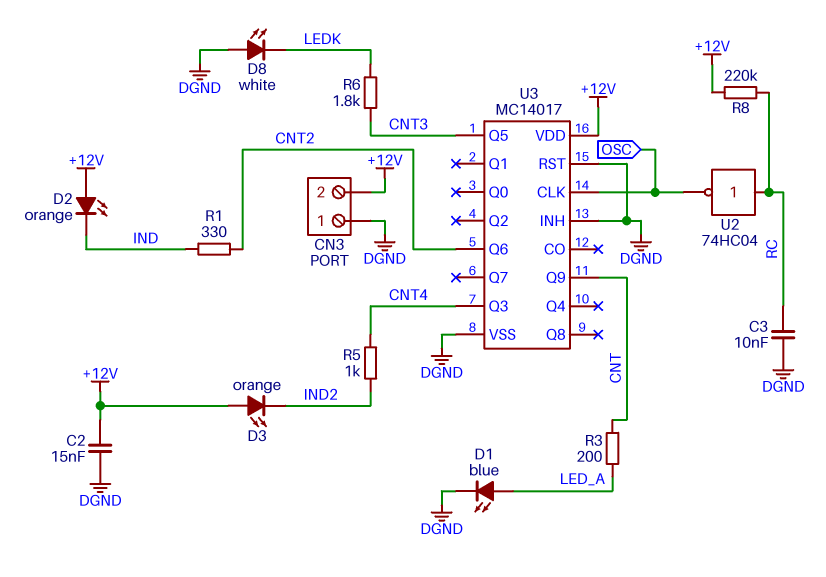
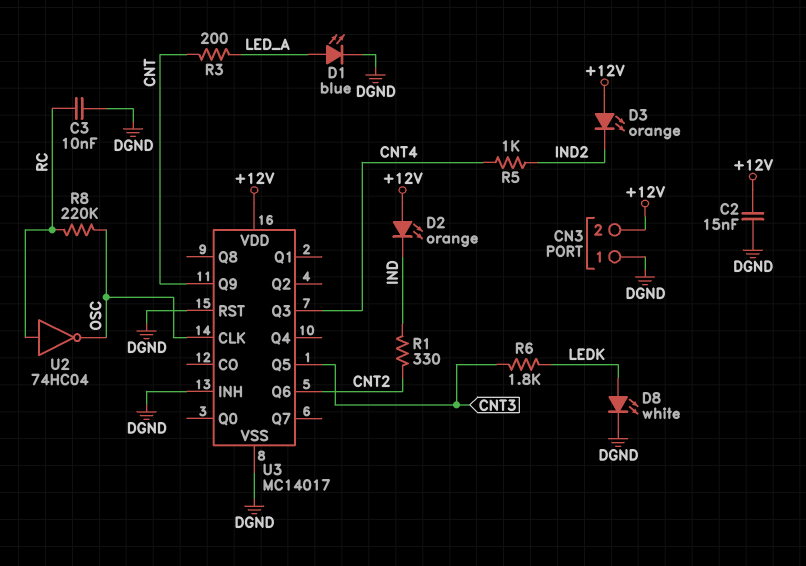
D8: LED white (A DGND, K LEDK) -> LED white (A LEDK, K DGND)
R8: 220k (+12V, RC) -> 220k (OSC, RC)

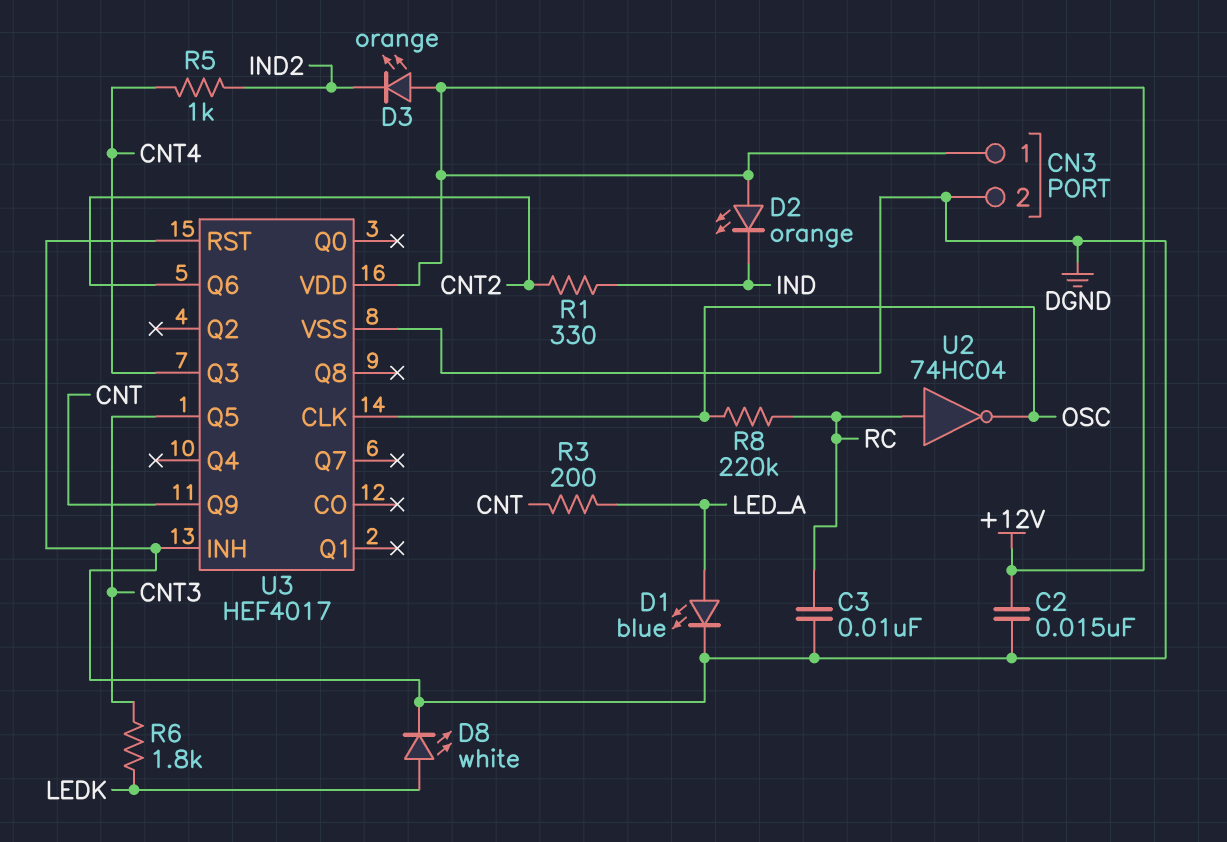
CN3 pin 1: DGND -> +12V
CN3 pin 2: +12V -> DGND
U3: MC14017 -> HEF4017

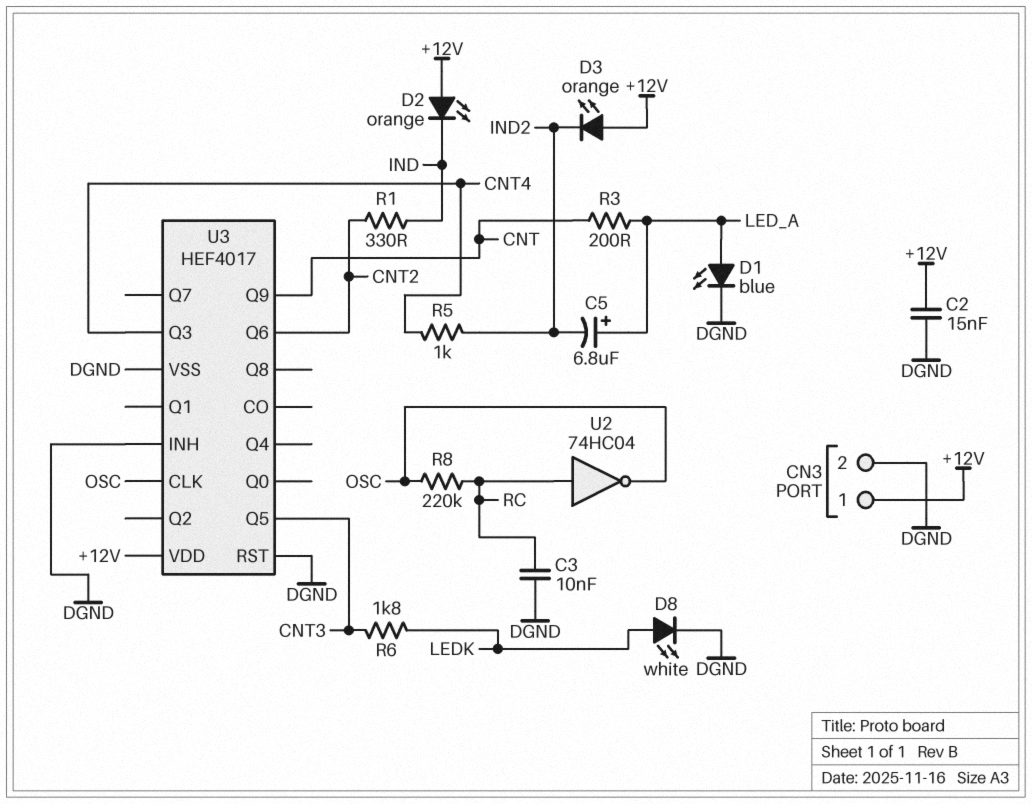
C5: none -> 6.8uF (plus LED_A, minus IND2)

